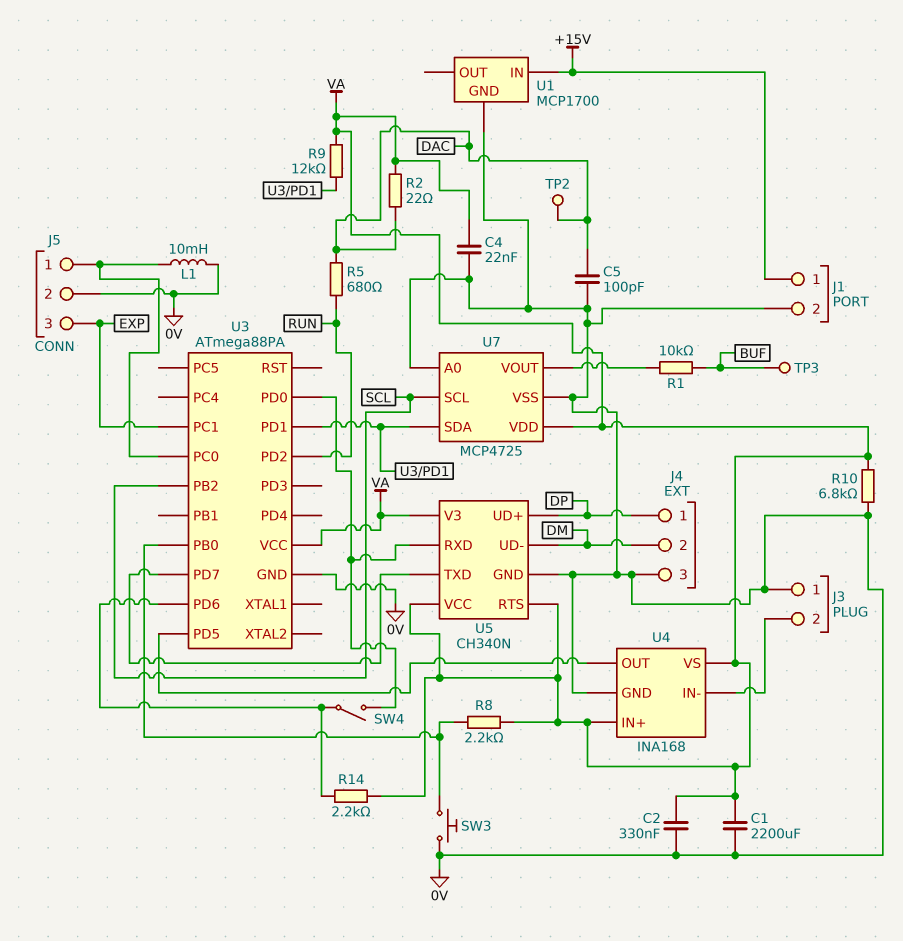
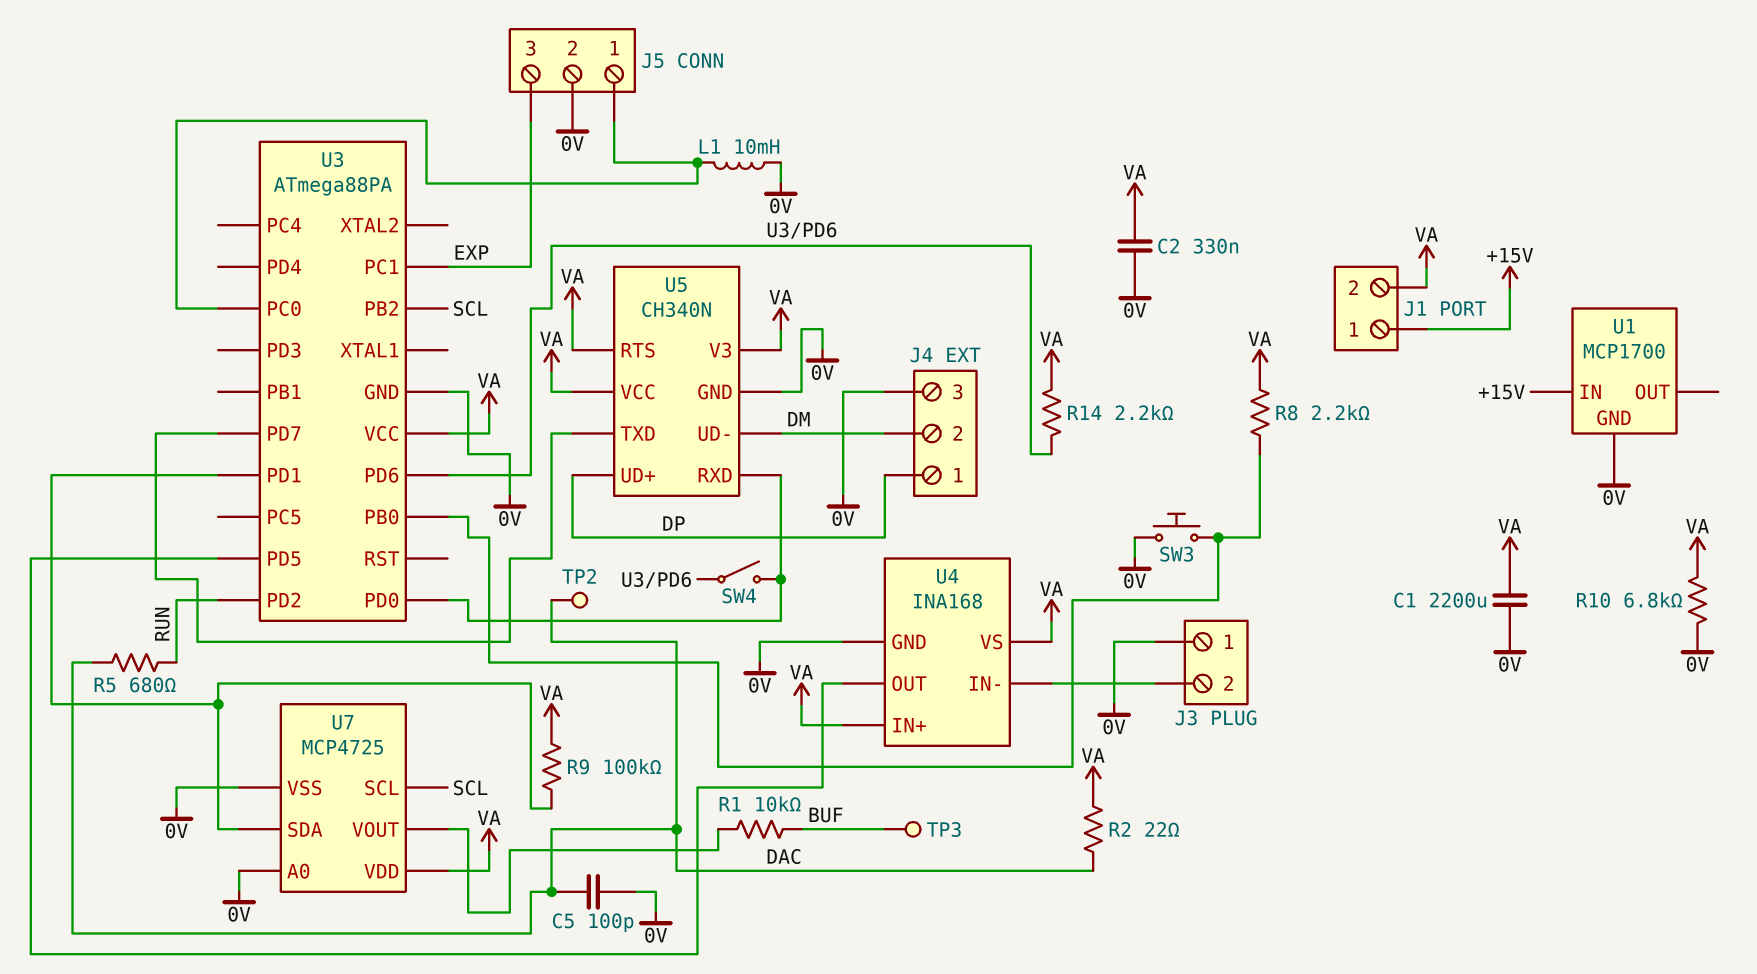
C4: 22nF (0V, VA) -> none
J1 pin 2: 0V -> VA
R9: 12k (U3/PD1, VA) -> 100k (U3/PD1, VA)

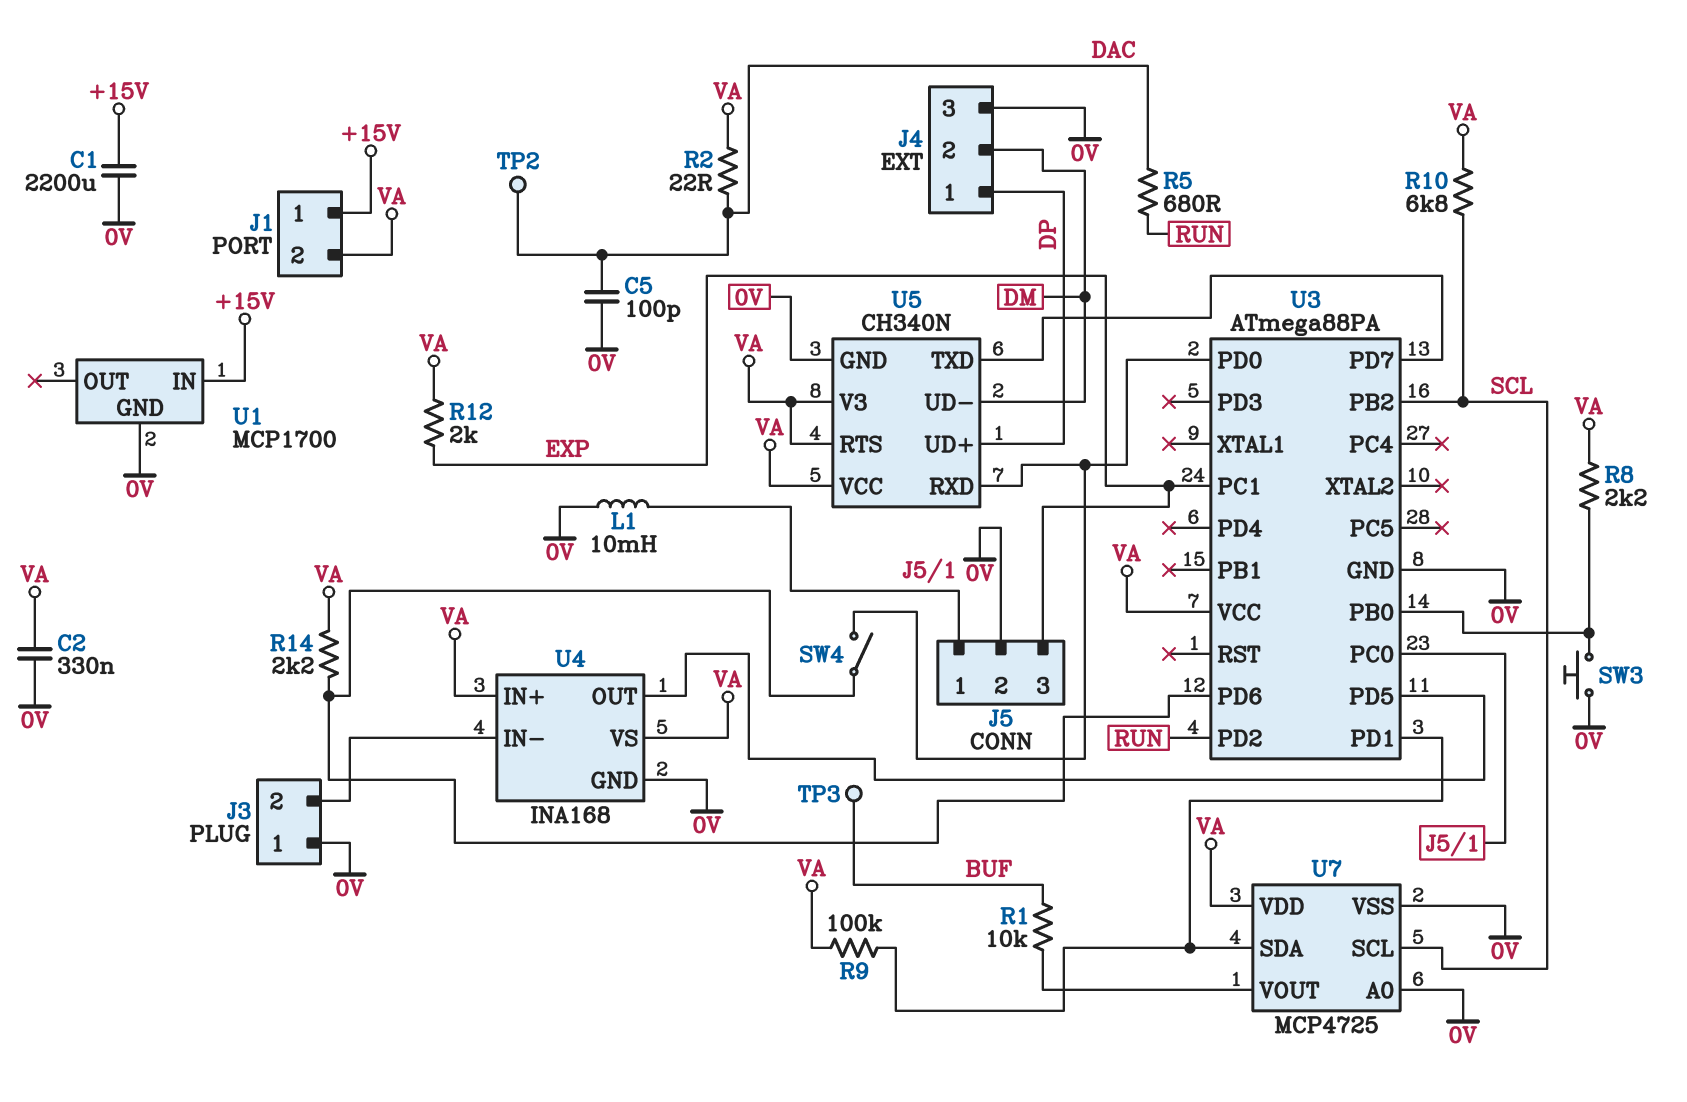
C1: 2200uF (0V, VA) -> 2200uF (+15V, 0V)
R10: 6.8k (0V, VA) -> 6.8k (SCL, VA)
R12: none -> 2k (EXP, VA)

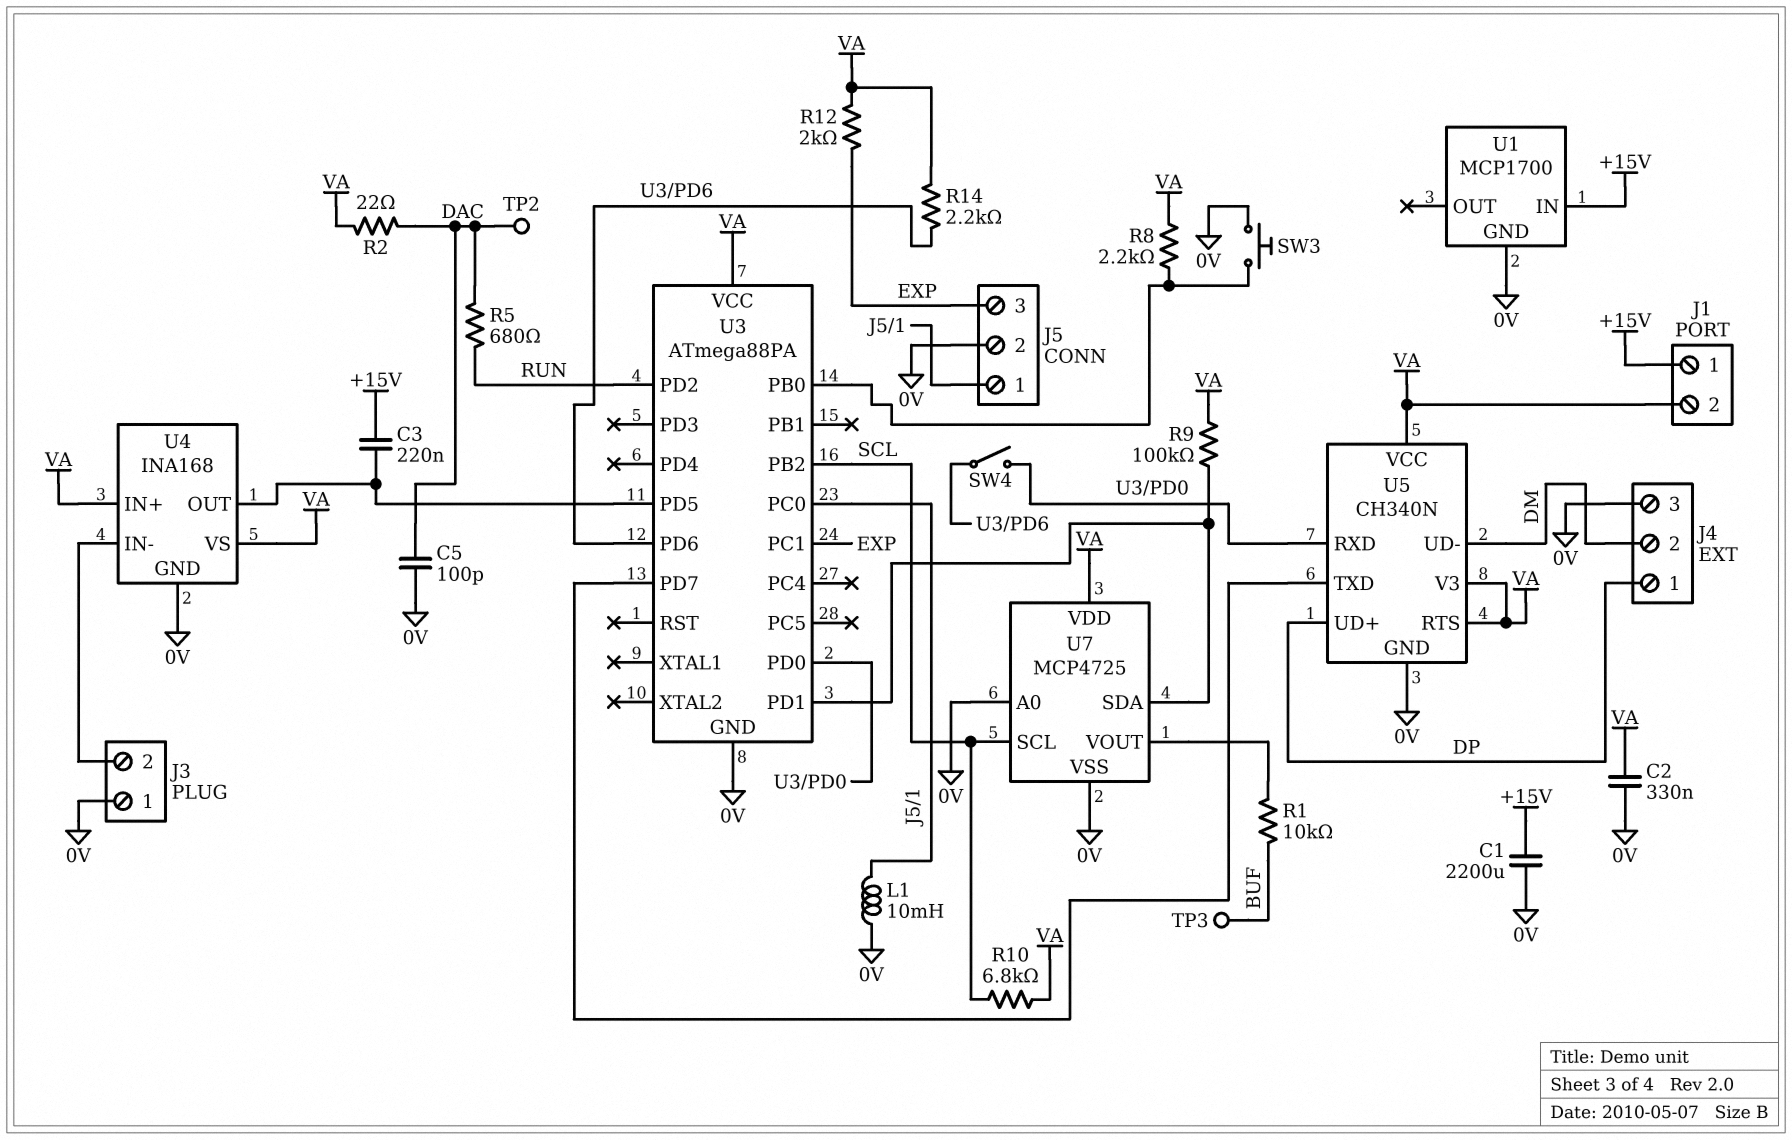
C3: none -> 220nF (+15V, U3/PD5)

